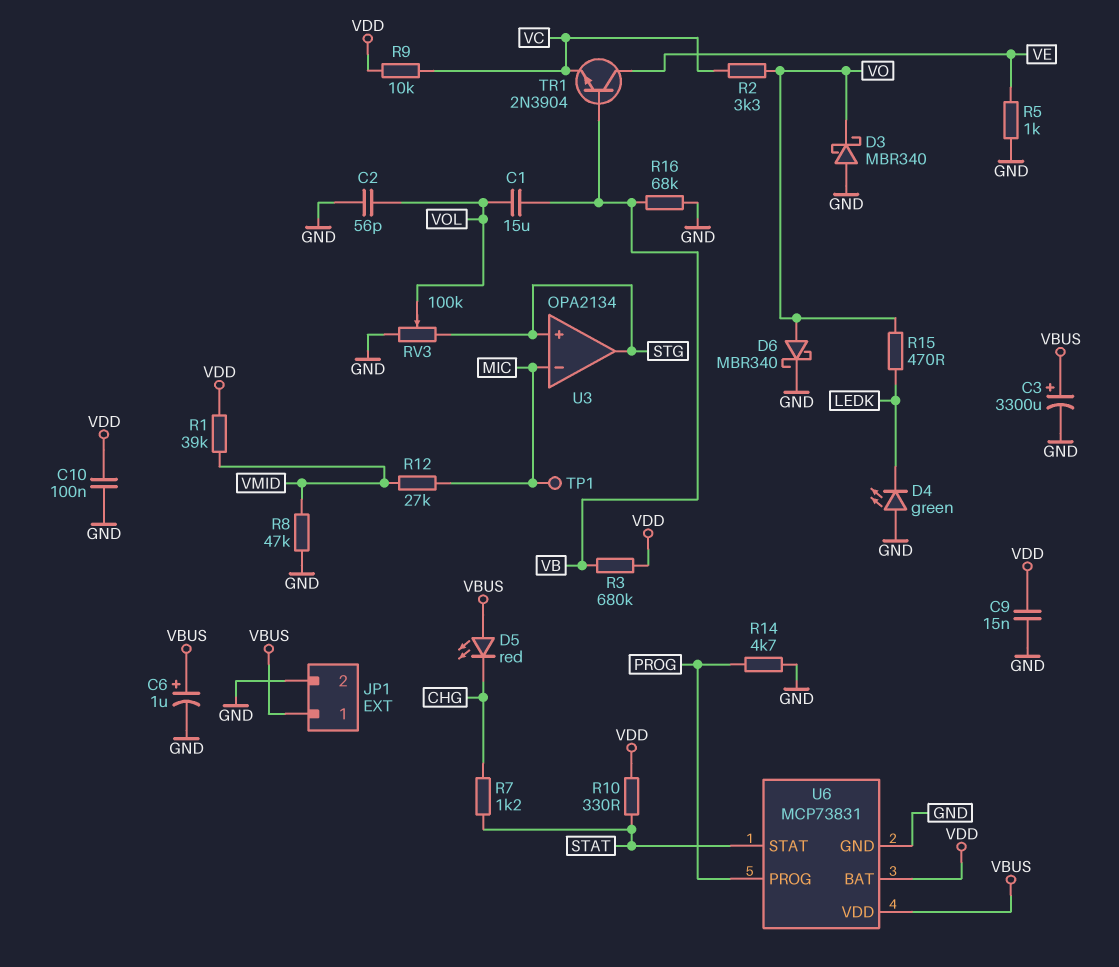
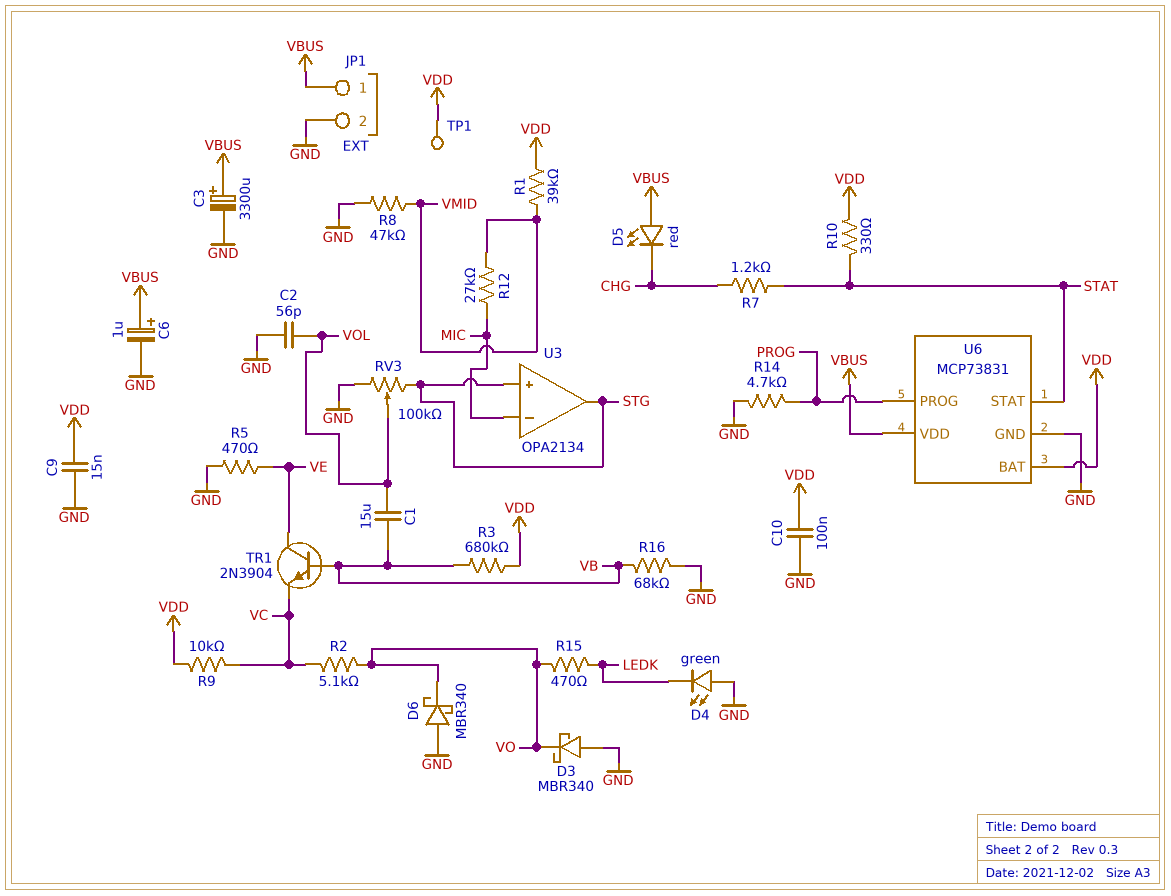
D6: schottky MBR340 (A VO, K GND) -> schottky MBR340 (A GND, K VO)
R2: 3.3k (VC, VO) -> 5.1k (VC, VO)
R5: 1k (GND, VE) -> 470 (GND, VE)
TP1: test point (MIC) -> test point (VDD)

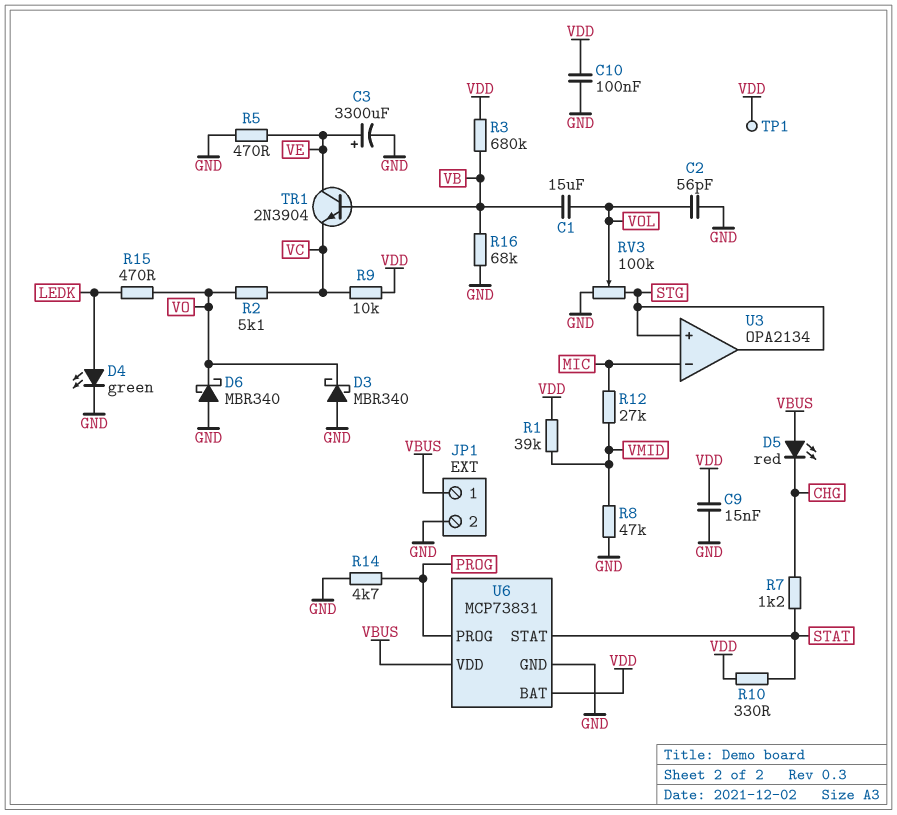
C3: 3300uF (plus VBUS, minus GND) -> 3300uF (plus VE, minus GND)
C6: 1uF (plus VBUS, minus GND) -> none
D4: LED green (A GND, K LEDK) -> LED green (A LEDK, K GND)

